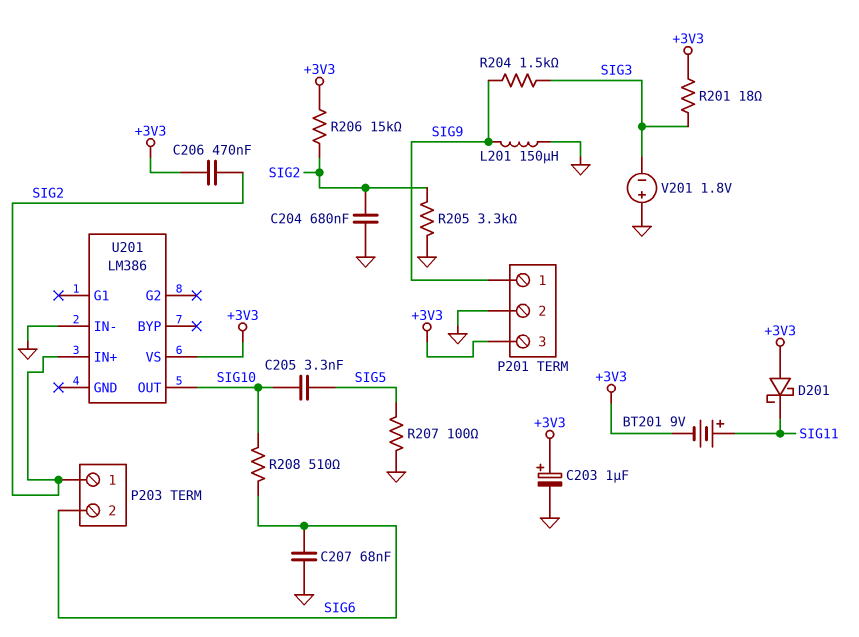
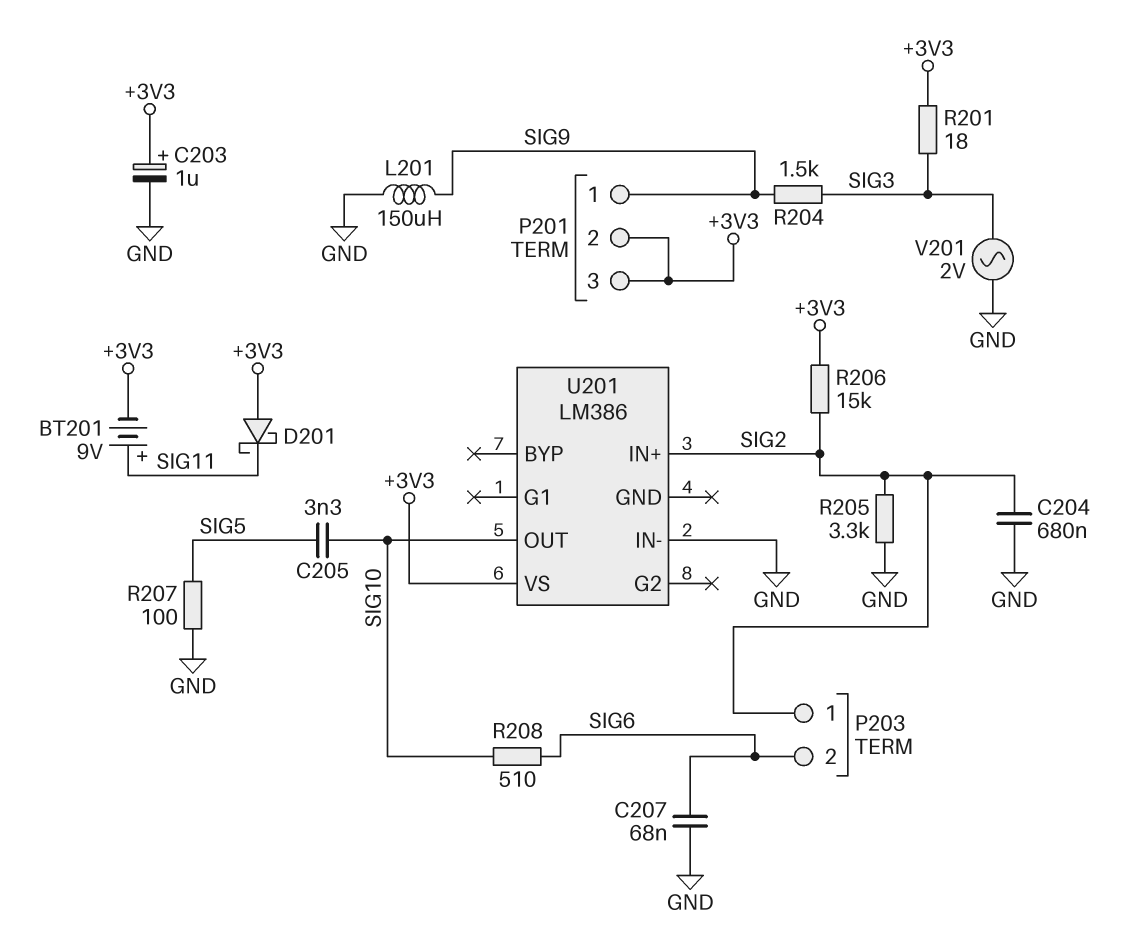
C206: 470nF (+3V3, SIG2) -> none
P201 pin 2: GND -> +3V3
V201: 1.8V (plus GND, minus SIG3) -> AC 2V (GND, SIG3)

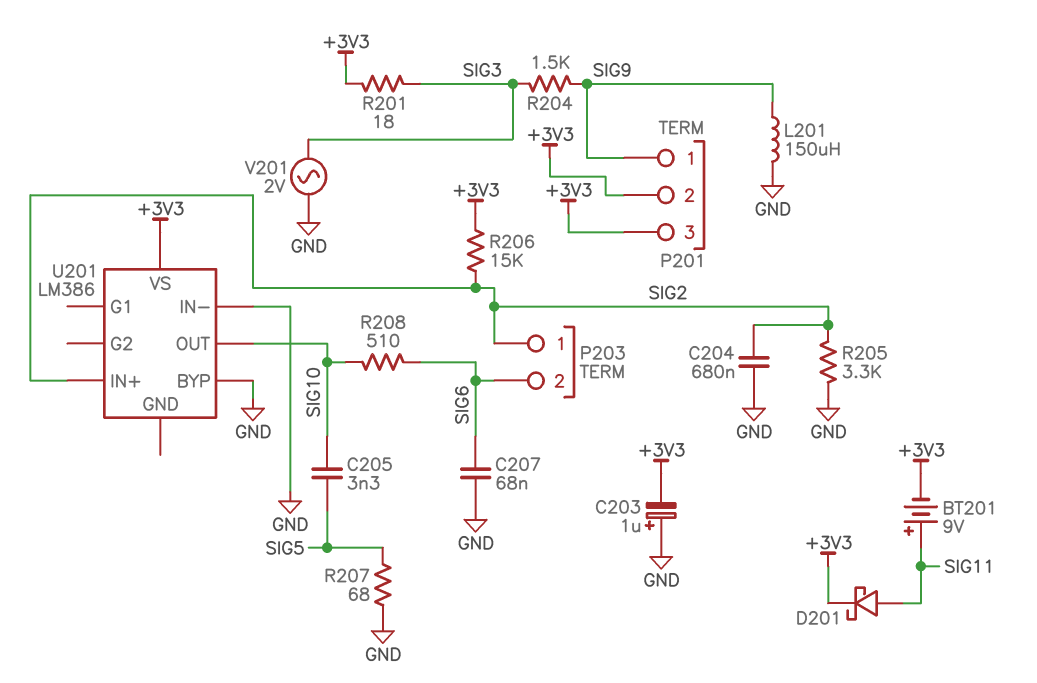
C203: 1uF (plus +3V3, minus GND) -> 1uF (plus GND, minus +3V3)
D201: schottky (A +3V3, K SIG11) -> schottky (A SIG11, K +3V3)
R207: 100 (GND, SIG5) -> 68 (GND, SIG5)
U201 pin BYP: none -> GND

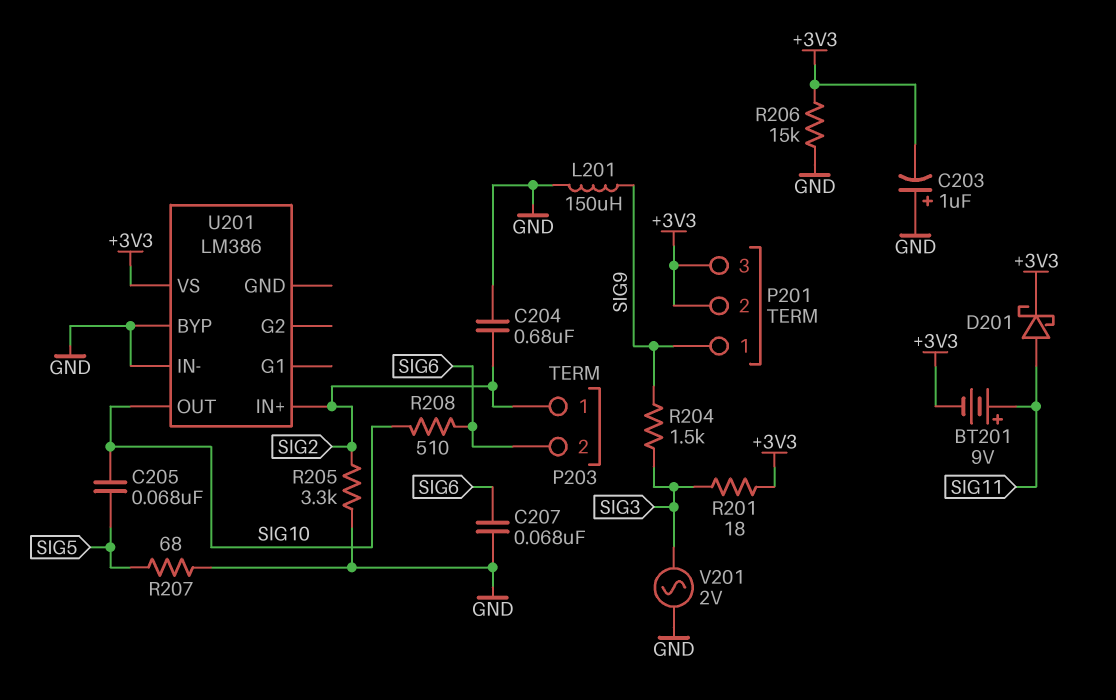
C205: 3.3nF (SIG5, SIG10) -> 68nF (SIG5, SIG10)
R206: 15k (+3V3, SIG2) -> 15k (+3V3, GND)

